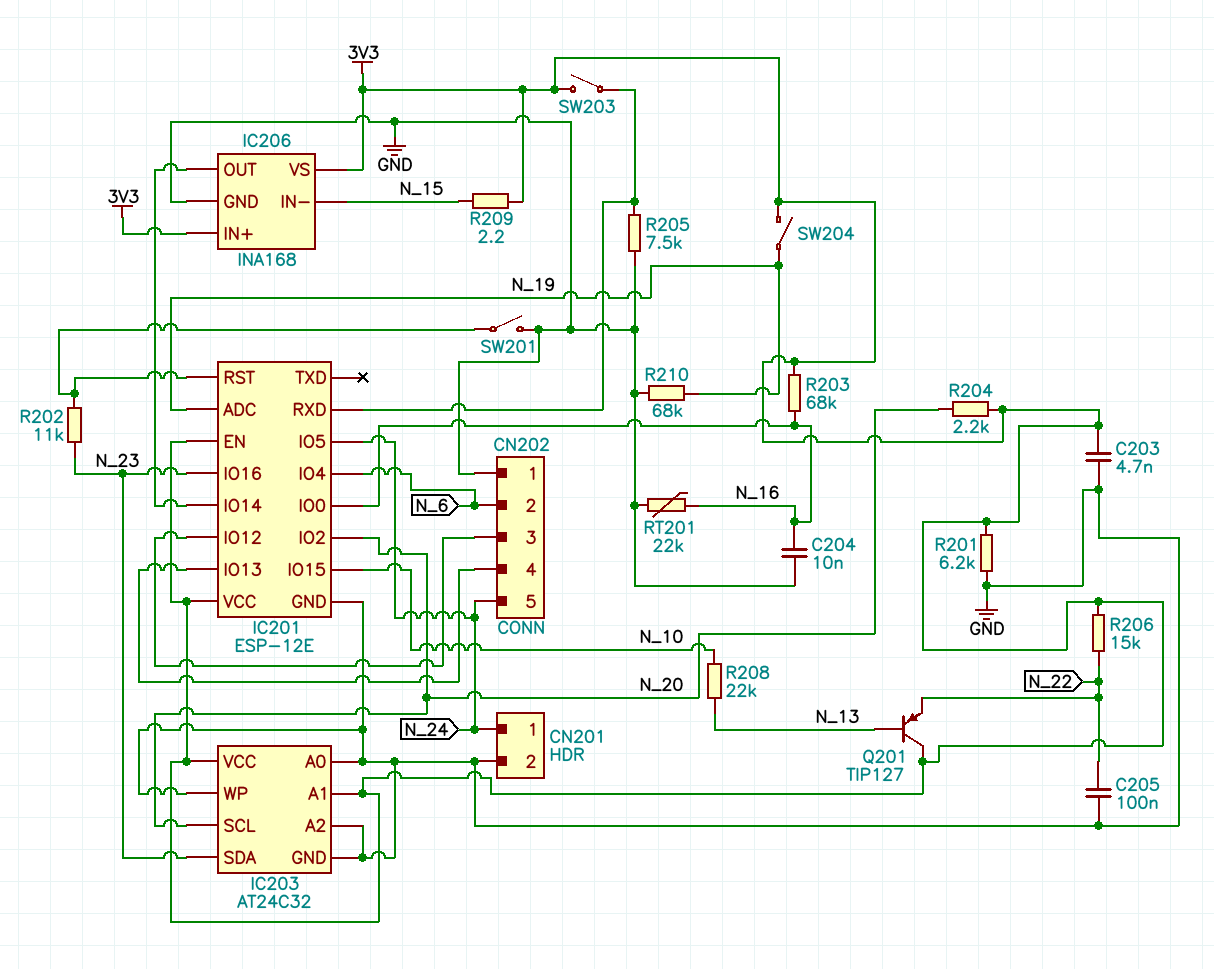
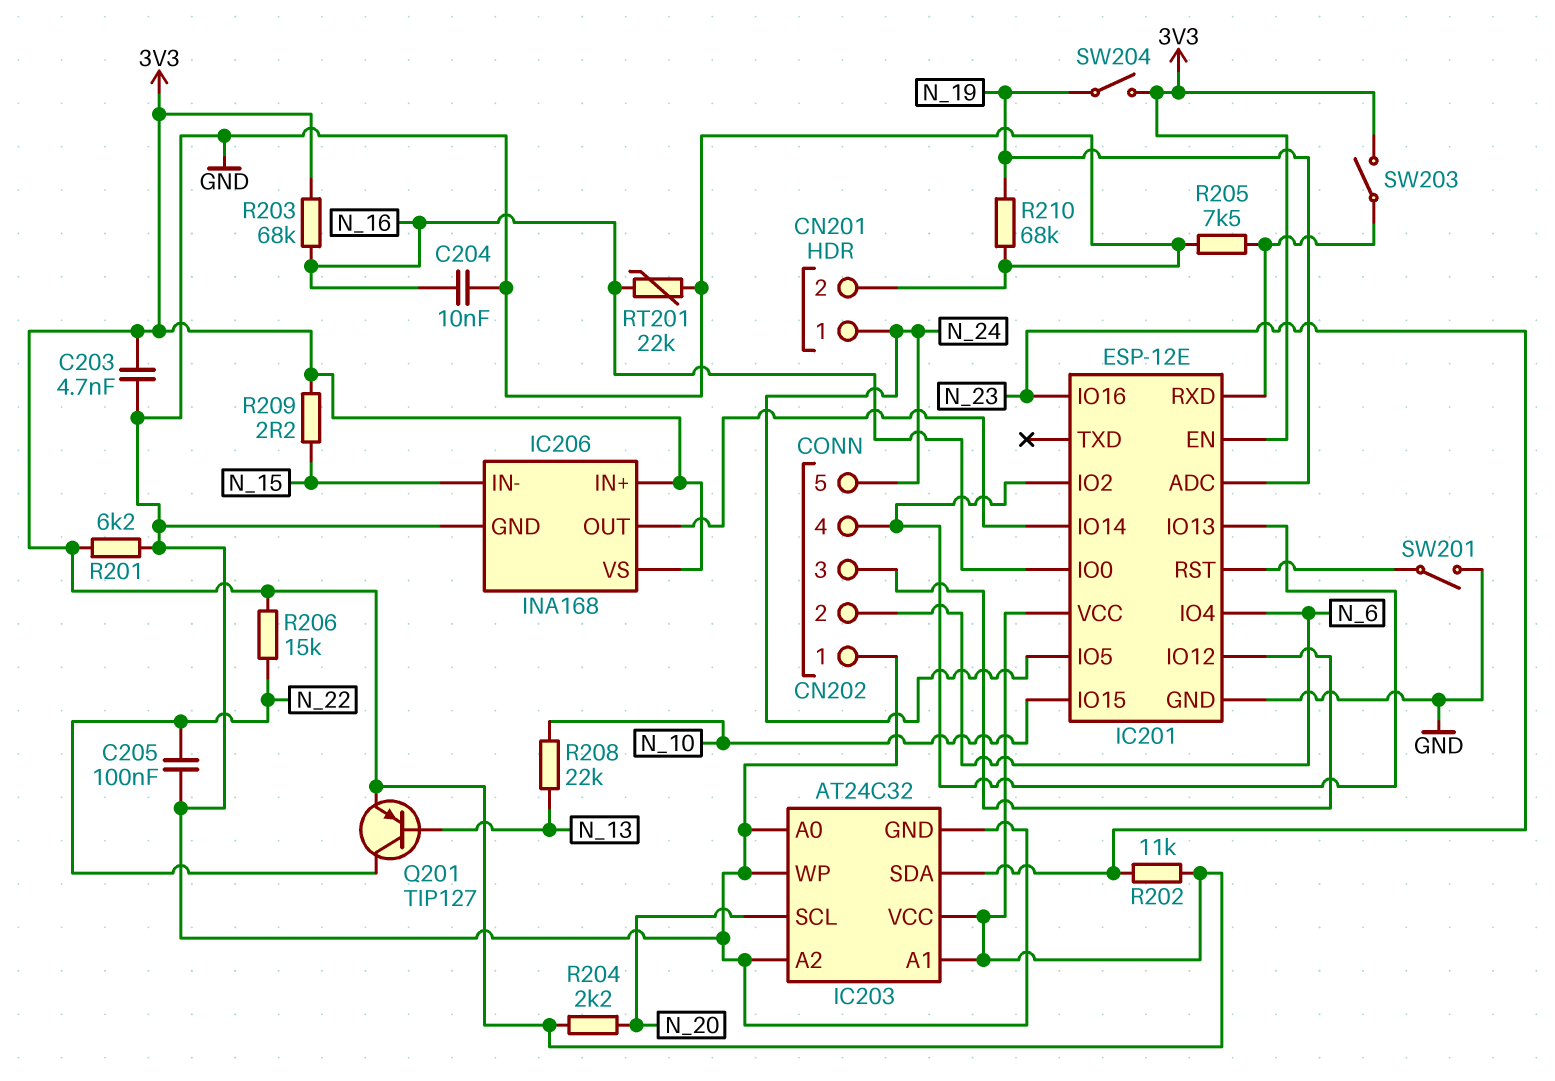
IC201 pin IO2: N_20 -> CN202/4
Q201: PNP TIP127 (B N_13, C 3V3, E N_22) -> PNP TIP127 (B N_13, C N_22, E 3V3)
R202: 11k (IC201/RST, N_23) -> 11k (3V3, N_23)

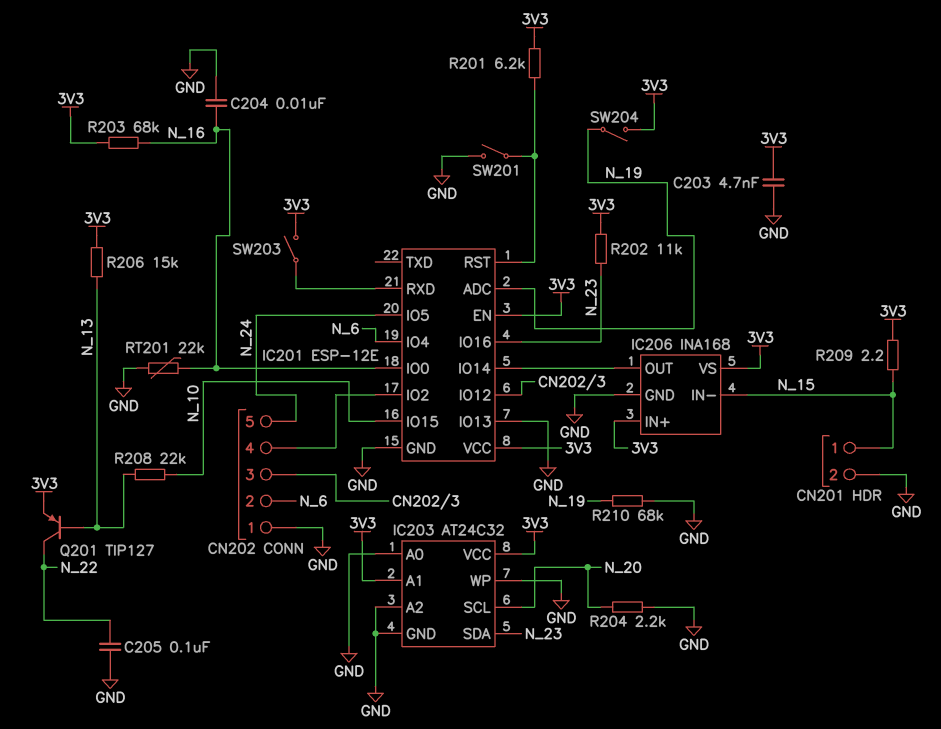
CN201 pin 1: N_24 -> N_15
IC201 pin IO13: CN202/4 -> GND
R201: 6.2k (3V3, GND) -> 6.2k (3V3, IC201/RST)
R204: 2.2k (3V3, N_20) -> 2.2k (GND, N_20)
R205: 7.5k (GND, IC201/RXD) -> none
R206: 15k (3V3, N_22) -> 15k (3V3, N_13)

